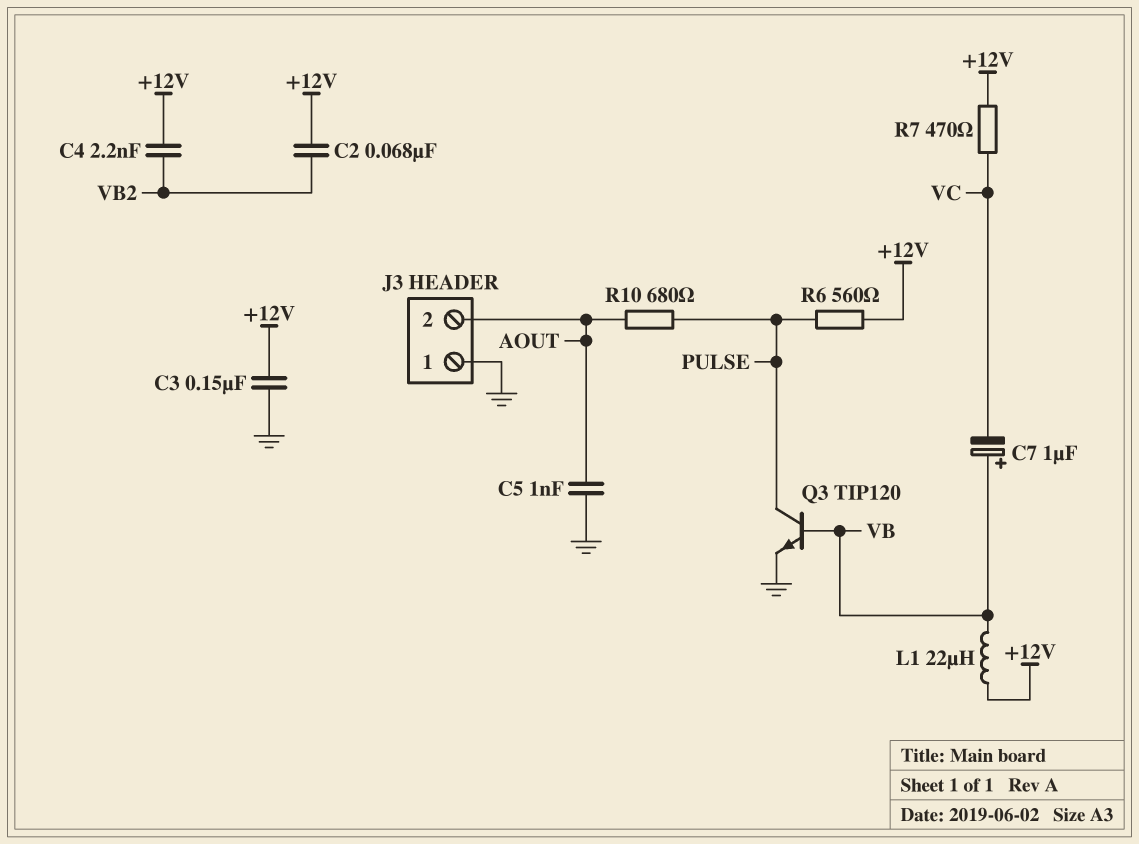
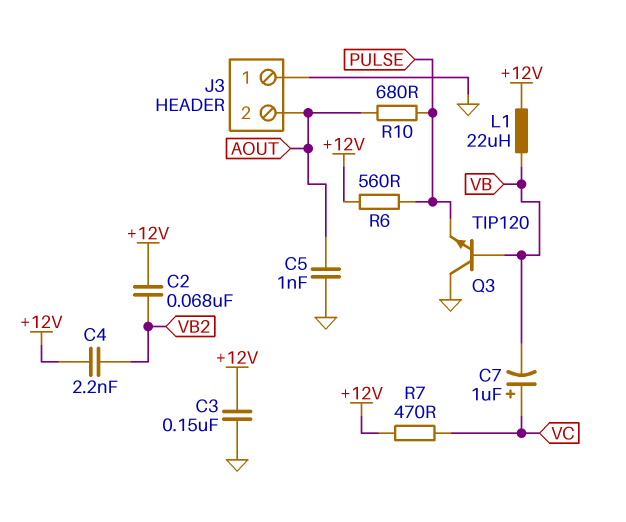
C7: 1uF (plus VB, minus VC) -> 1uF (plus VC, minus VB)
Q3: NPN TIP120 (B VB, C PULSE, E GND) -> NPN TIP120 (B VB, C GND, E PULSE)

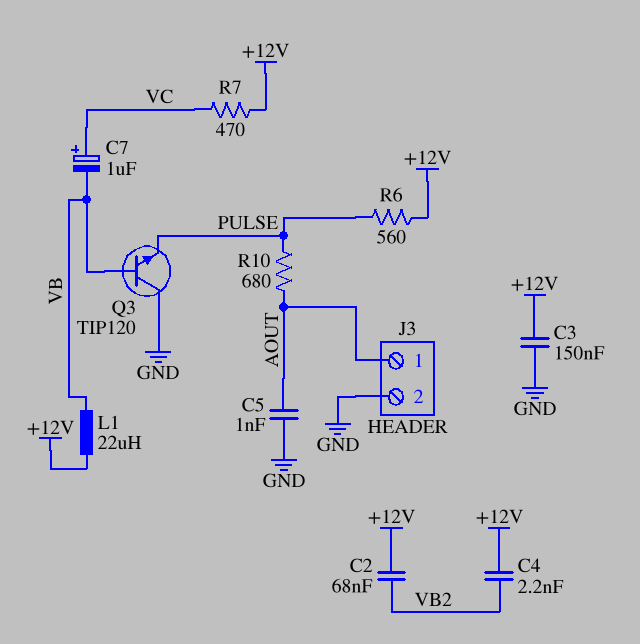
J3 pin 1: GND -> AOUT
J3 pin 2: AOUT -> GND

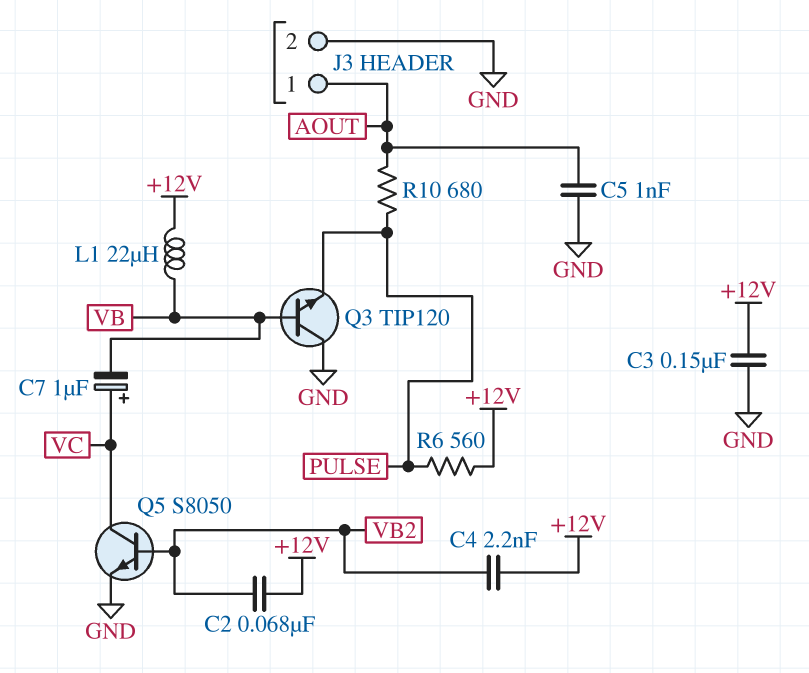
Q5: none -> NPN S8050 (B VB2, C VC, E GND)
R7: 470 (+12V, VC) -> none

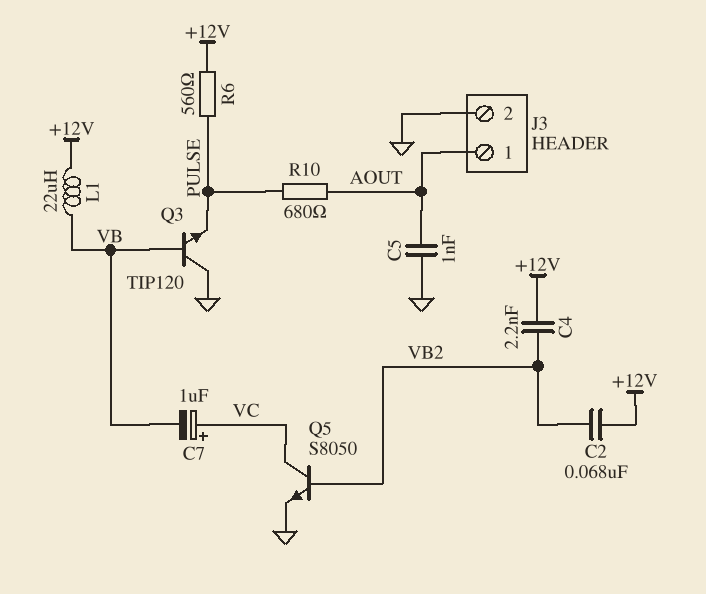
C3: 150nF (+12V, GND) -> none

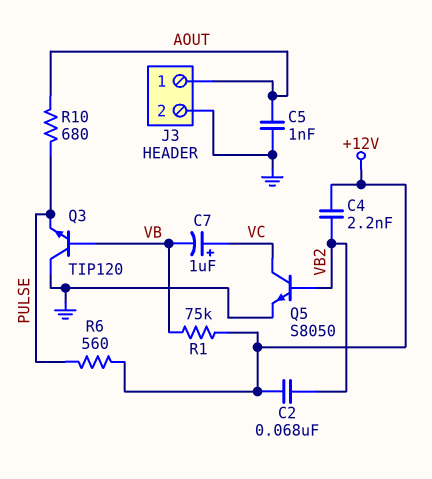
L1: 22uH (+12V, VB) -> none
R1: none -> 75k (+12V, VB)

